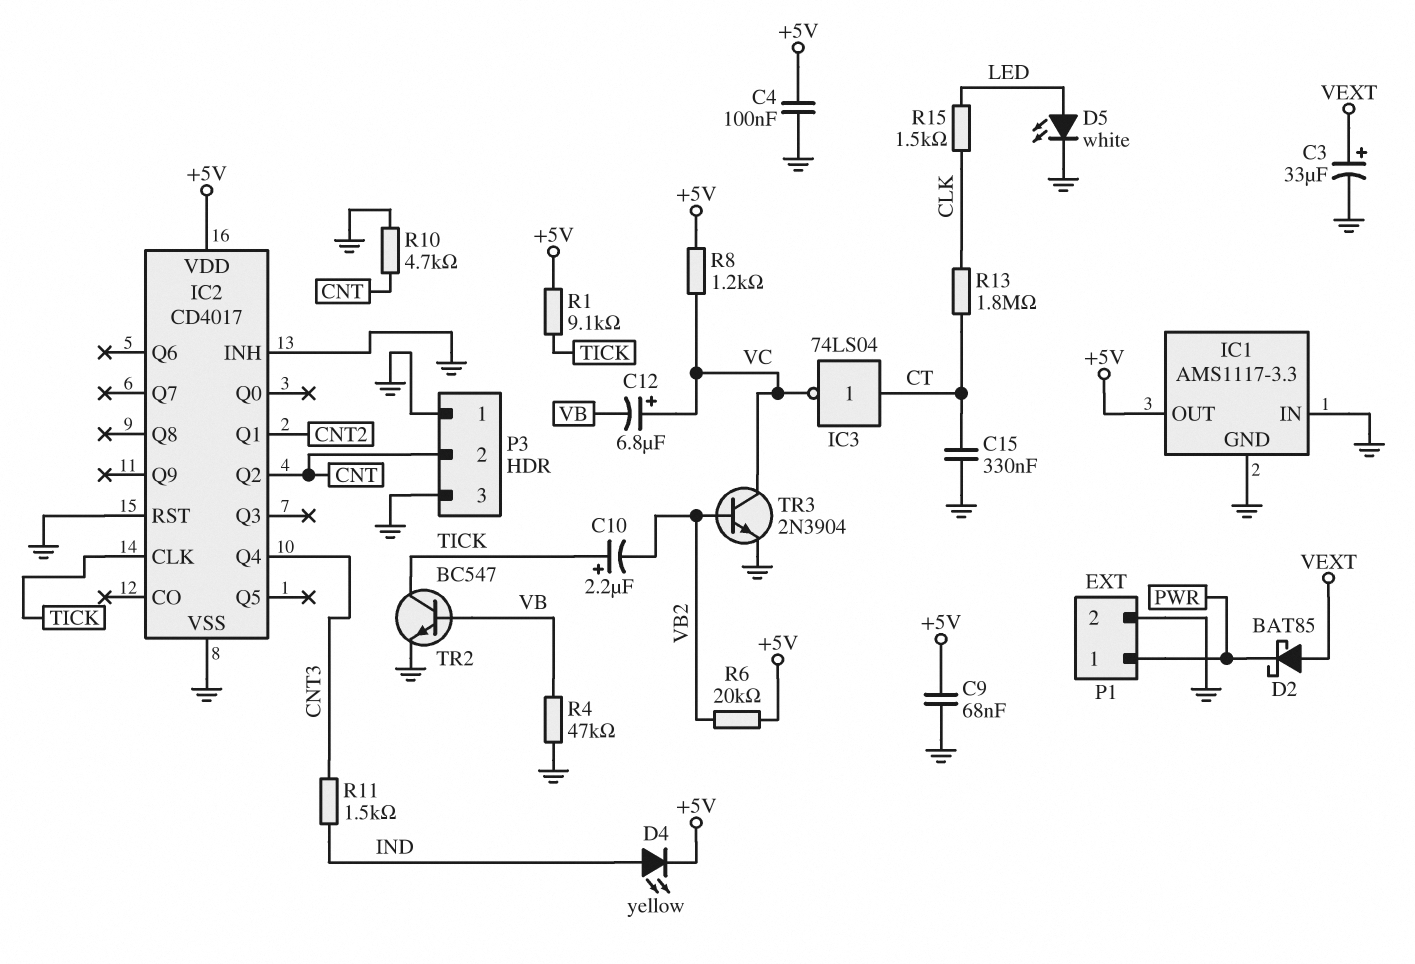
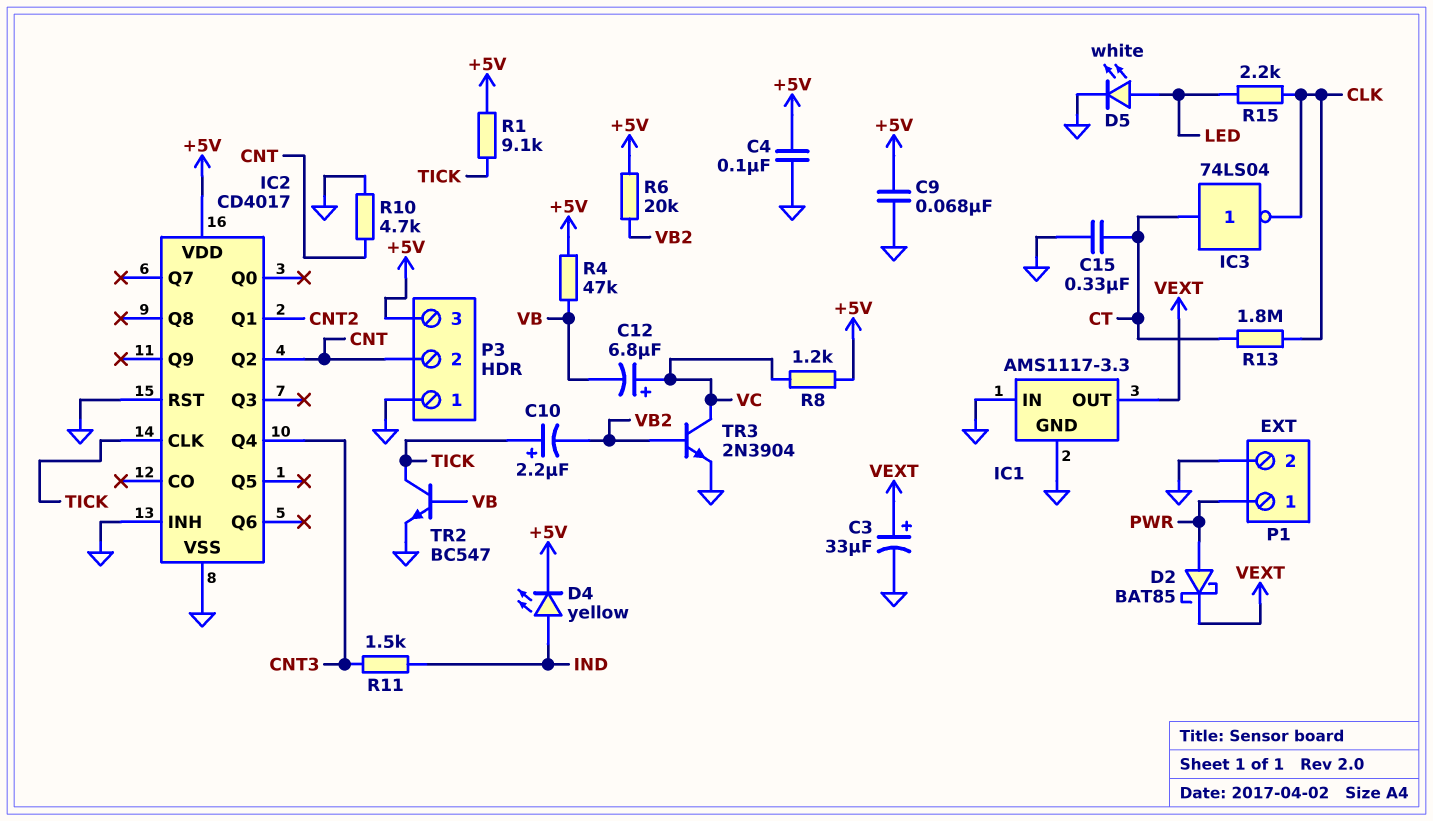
D2: schottky BAT85 (A VEXT, K PWR) -> schottky BAT85 (A PWR, K VEXT)
IC1 pin OUT: +5V -> VEXT
IC3: NOT 74LS04 (in CT, out VC) -> NOT 74LS04 (in CT, out CLK)
P3 pin 3: GND -> +5V
R4: 47k (GND, VB) -> 47k (+5V, VB)
R15: 1.5k (CLK, LED) -> 2.2k (CLK, LED)

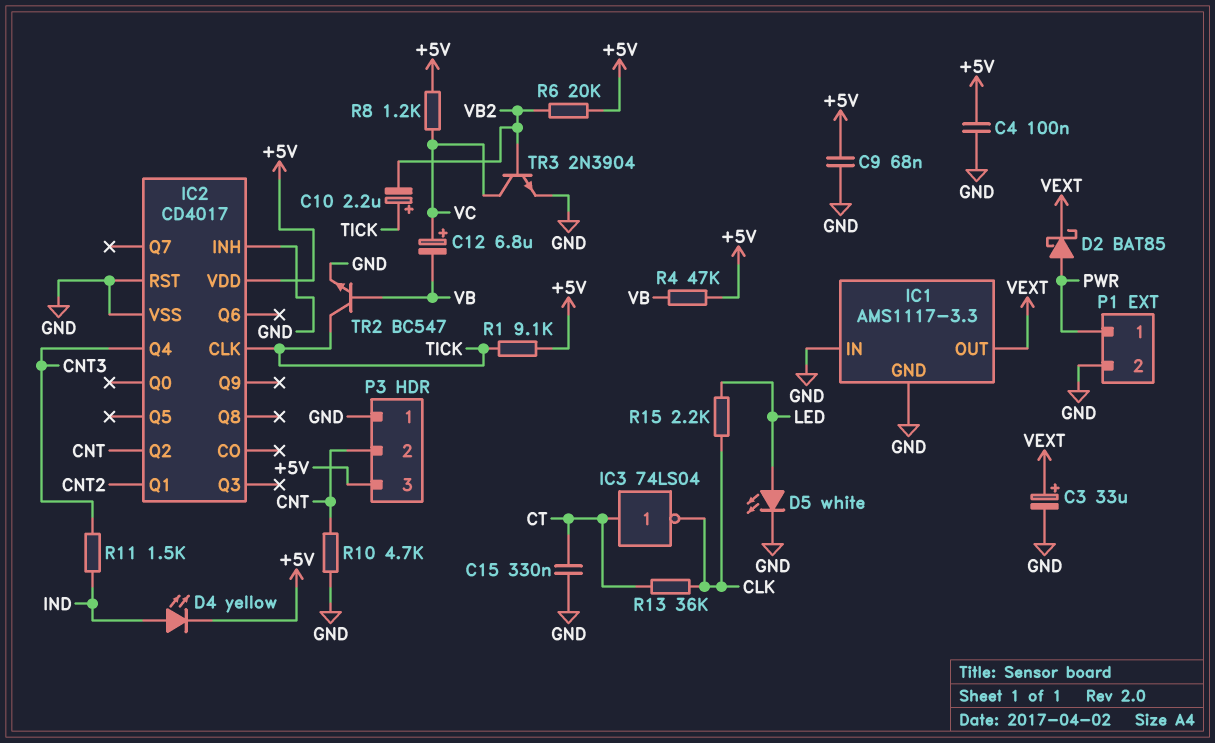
R13: 1.8M (CLK, CT) -> 36k (CLK, CT)

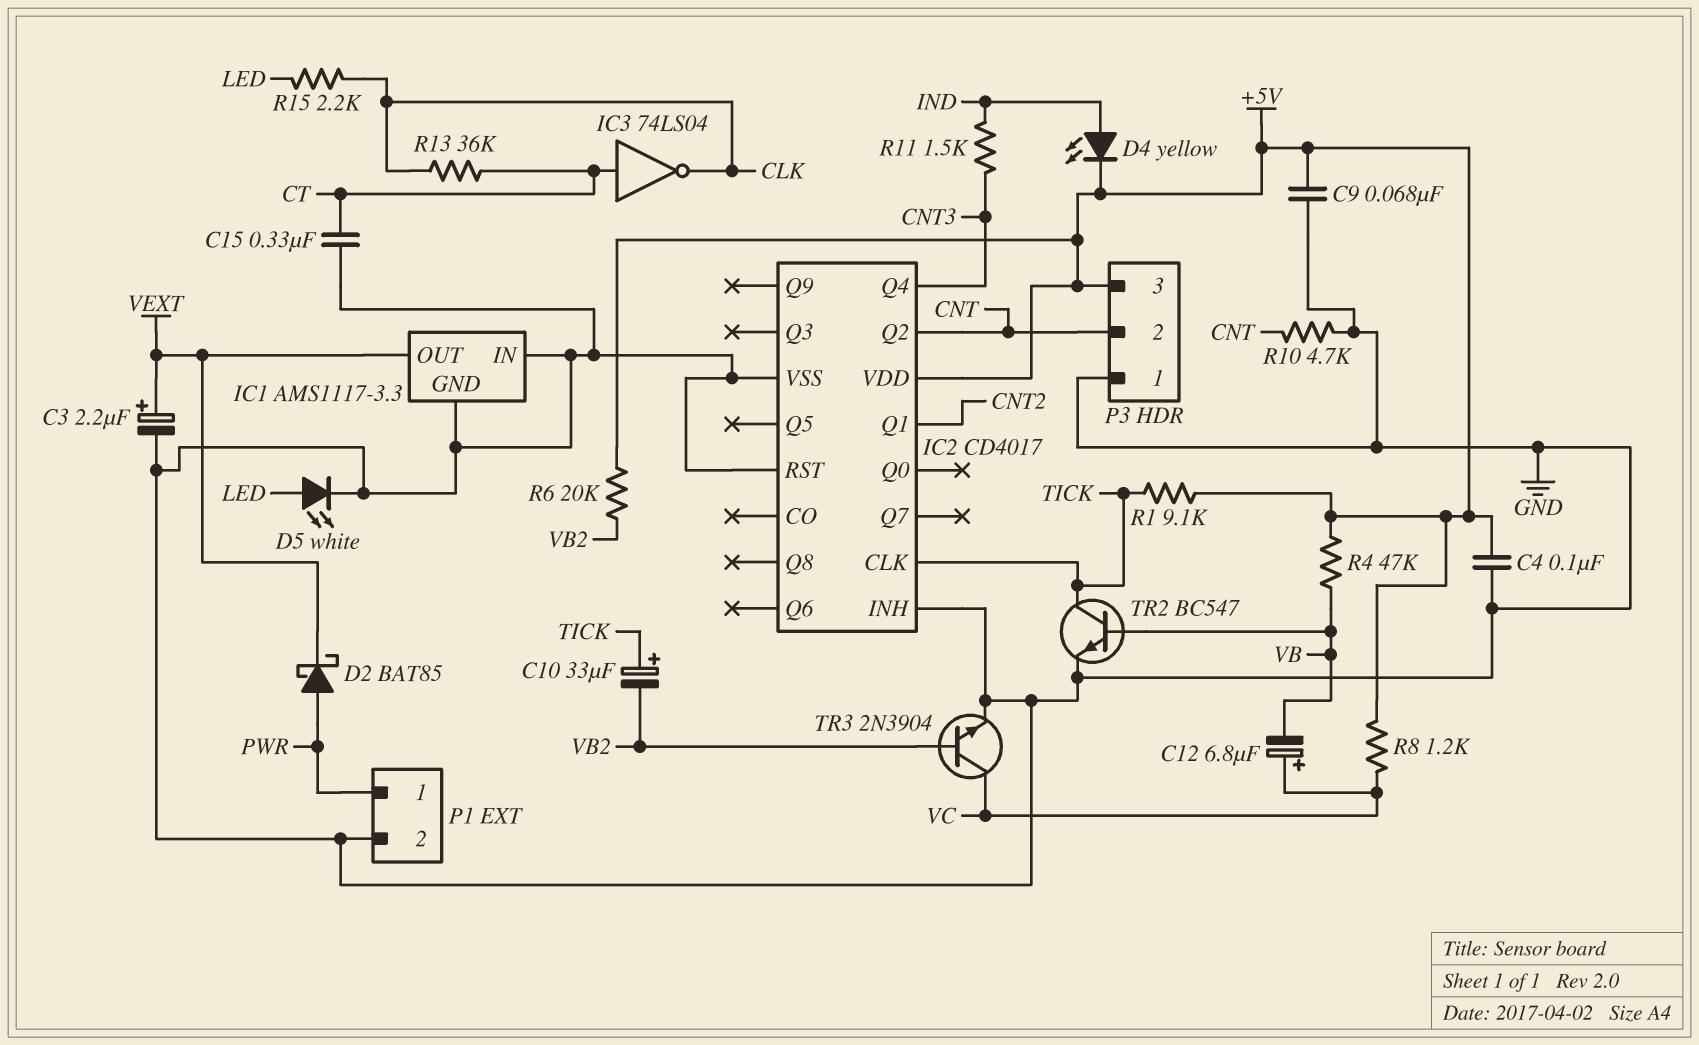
C3: 33uF (plus VEXT, minus GND) -> 2.2uF (plus VEXT, minus GND)
C10: 2.2uF (plus TICK, minus VB2) -> 33uF (plus TICK, minus VB2)

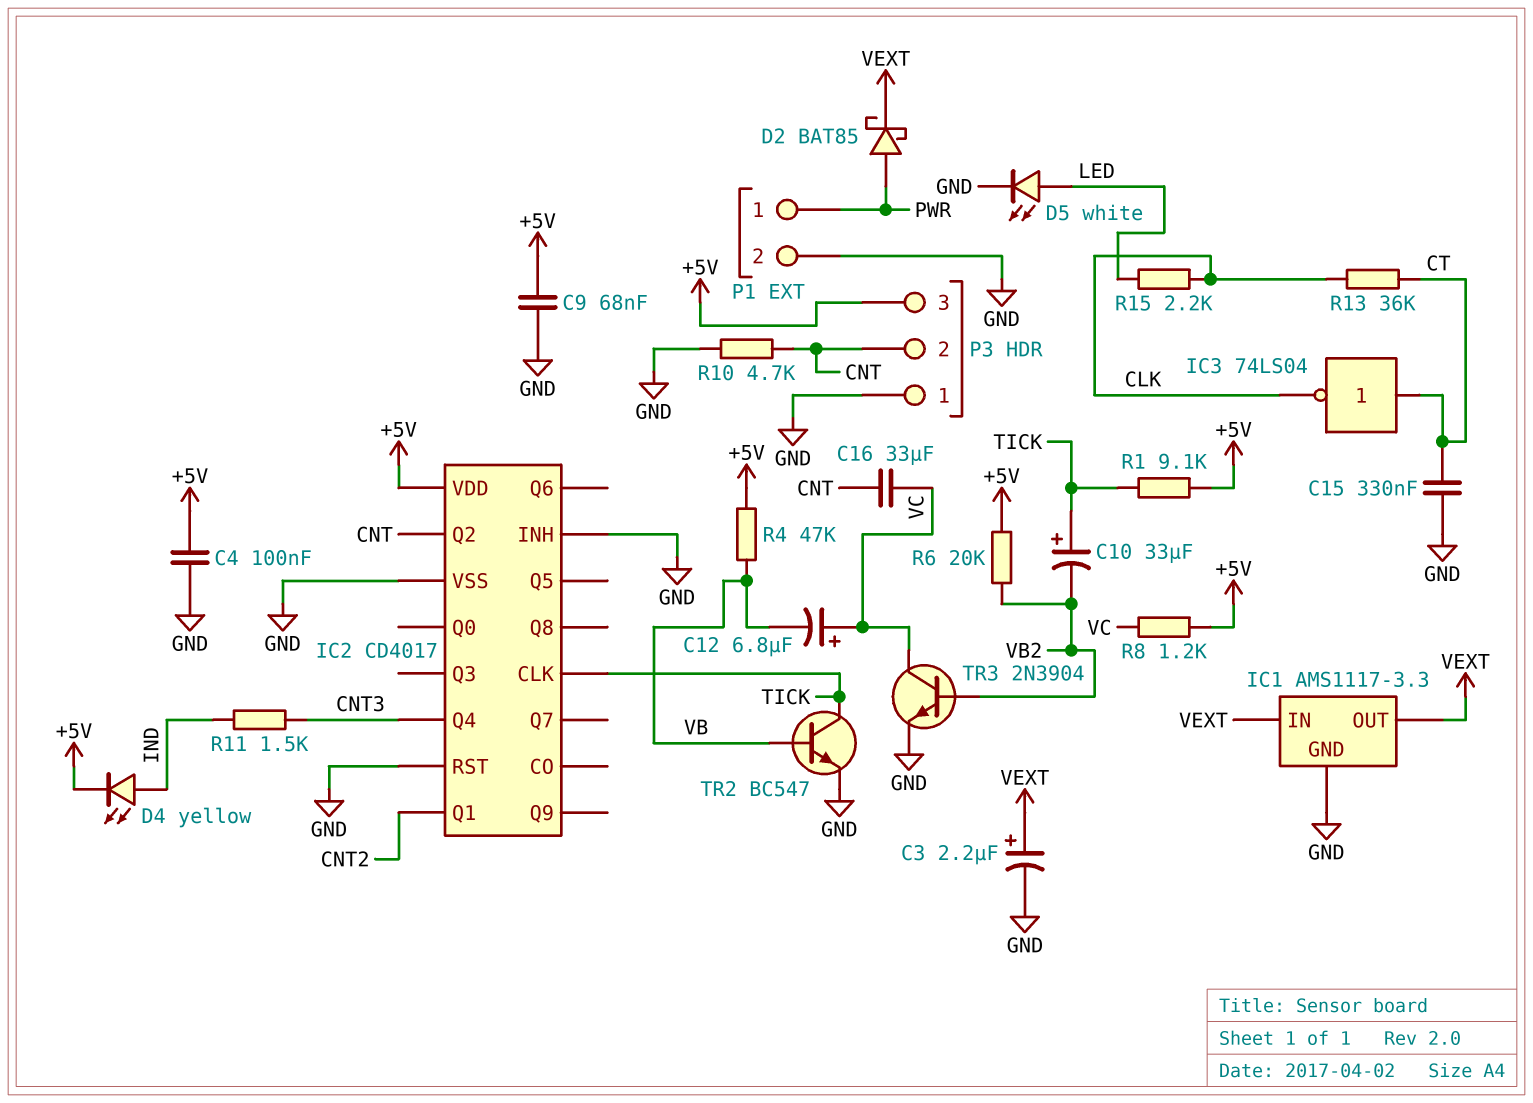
C16: none -> 33uF (CNT, VC)
IC1 pin IN: GND -> VEXT

